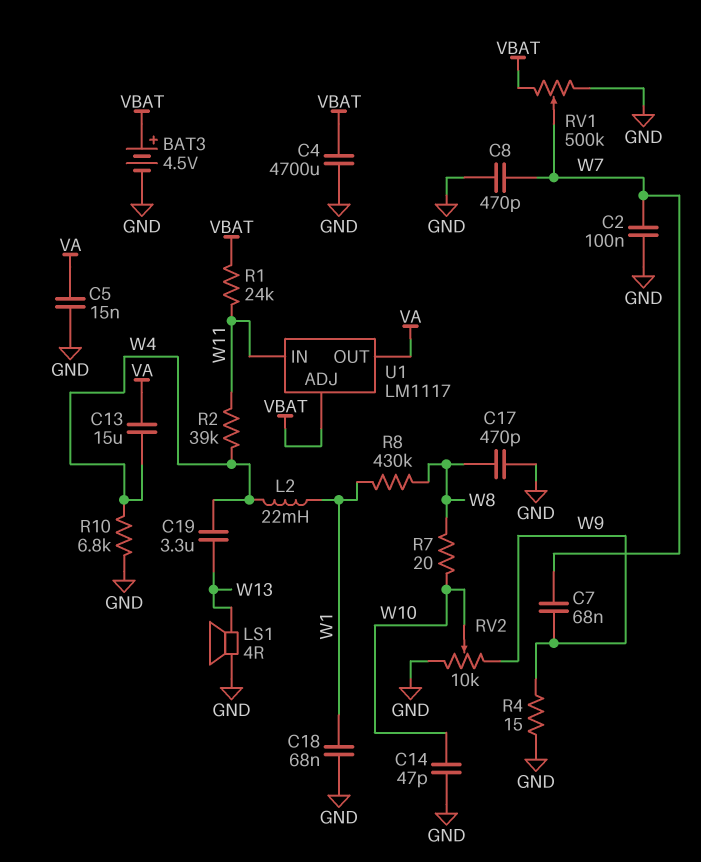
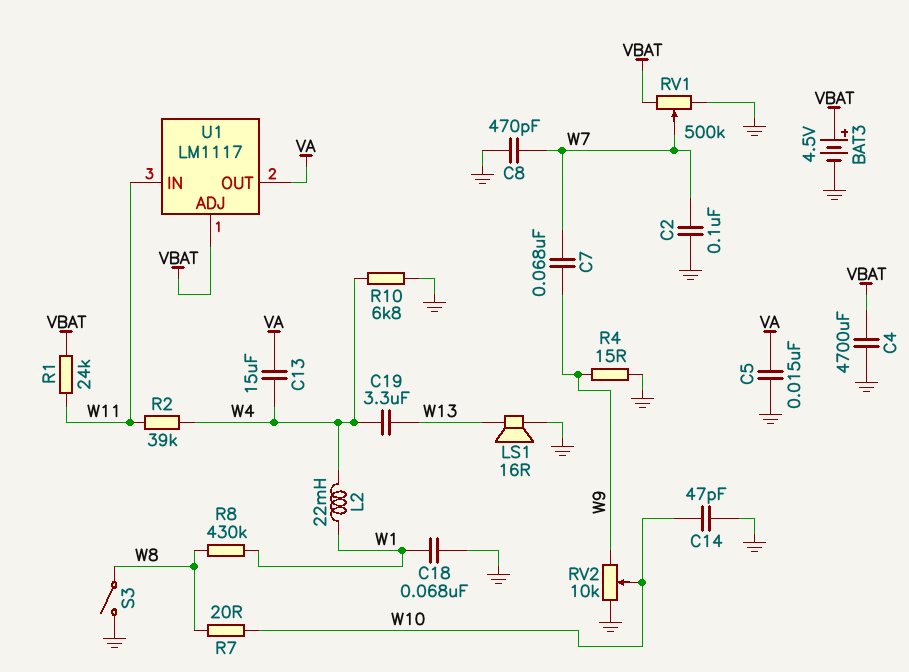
C17: 470pF (GND, W8) -> none
LS1: speaker 4R (GND, W13) -> speaker 16R (GND, W13)
S3: none -> switch (GND, W8)

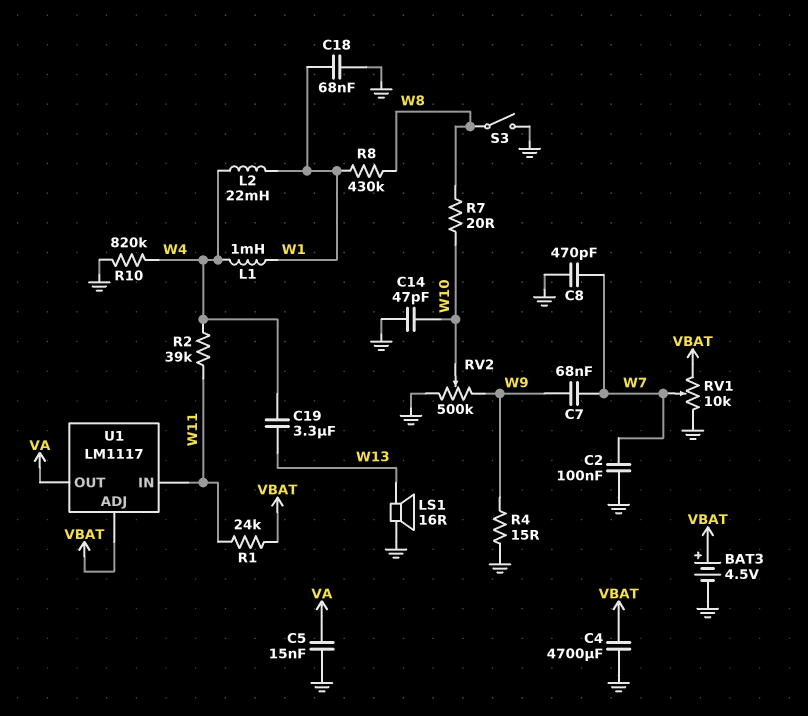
C13: 15uF (VA, W4) -> none
L1: none -> 1mH (W1, W4)
R10: 6.8k (GND, W4) -> 820k (GND, W4)
RV1: 500k (GND, VBAT, wiper W7) -> 10k (GND, VBAT, wiper W7)
RV2: 10k (GND, W9, wiper W10) -> 500k (GND, W9, wiper W10)

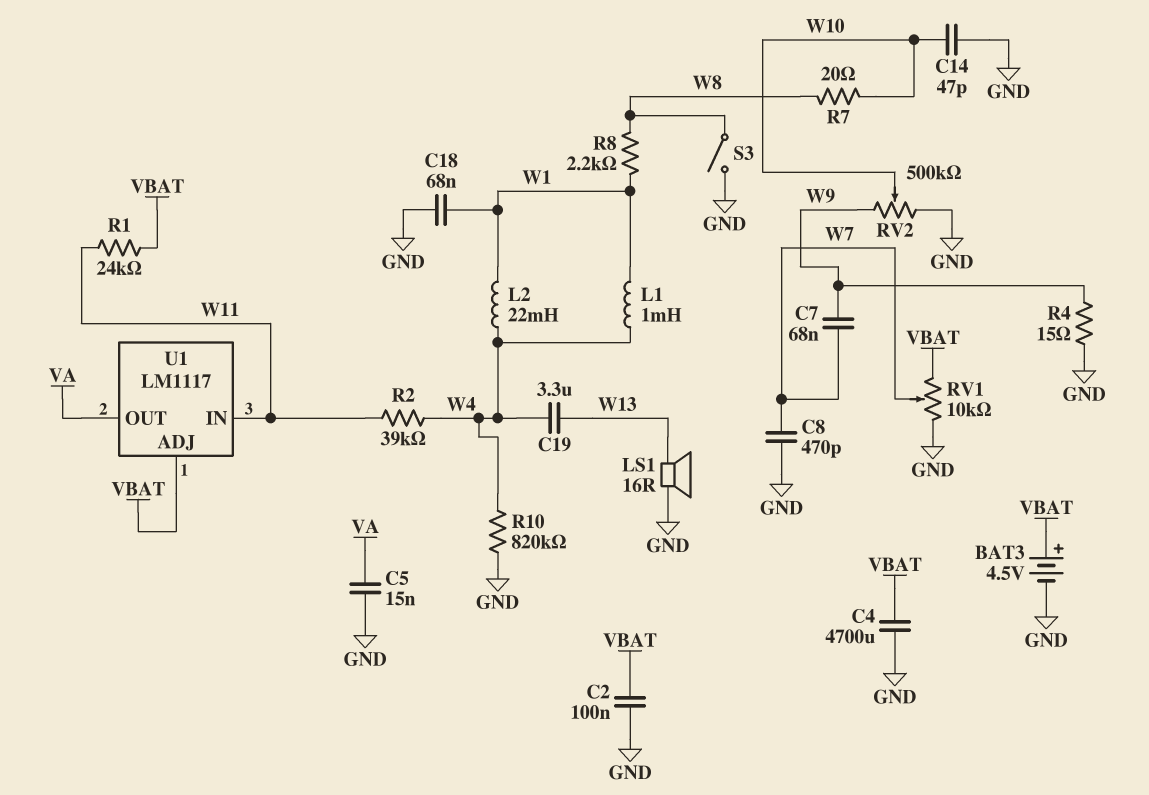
C2: 100nF (GND, W7) -> 100nF (GND, VBAT)
R8: 430k (W1, W8) -> 2.2k (W1, W8)

